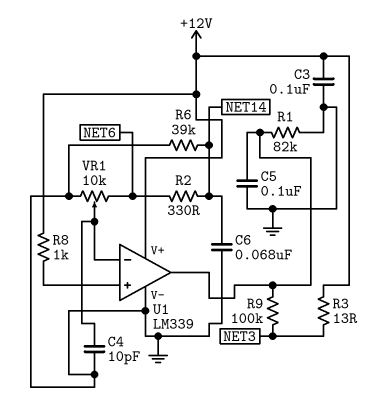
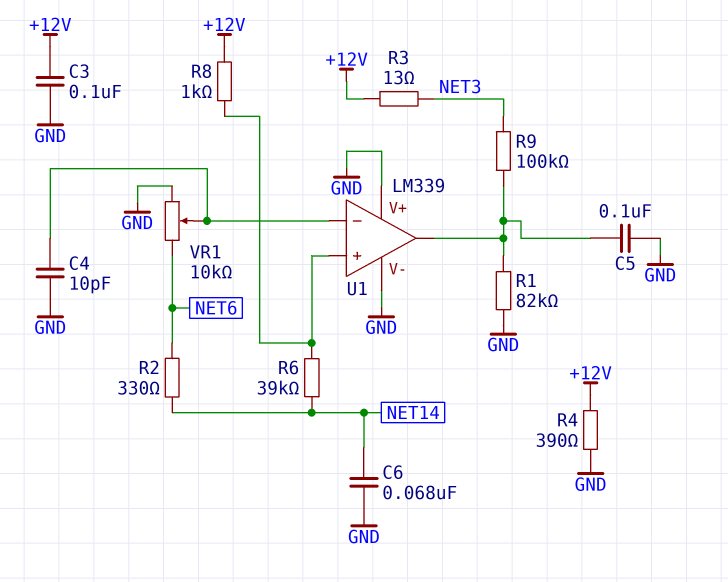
R4: none -> 390 (+12V, GND)
R6: 39k (GND, NET14) -> 39k (NET14, U1/in+)
U1 pin V+: +12V -> GND

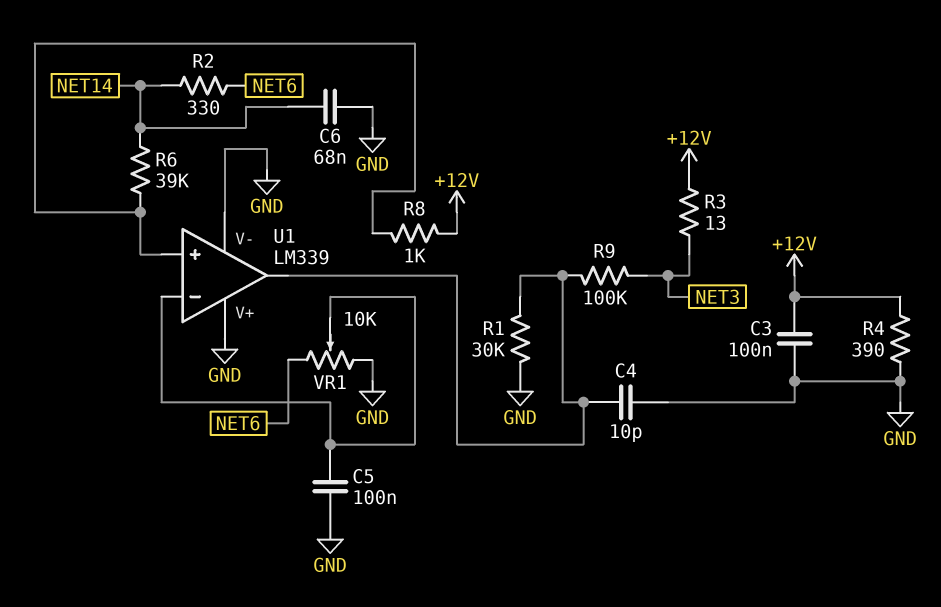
C4: 10pF (GND, U1/in-) -> 10pF (GND, U1/out)
C5: 100nF (GND, U1/out) -> 100nF (GND, U1/in-)
R1: 82k (GND, U1/out) -> 30k (GND, U1/out)

